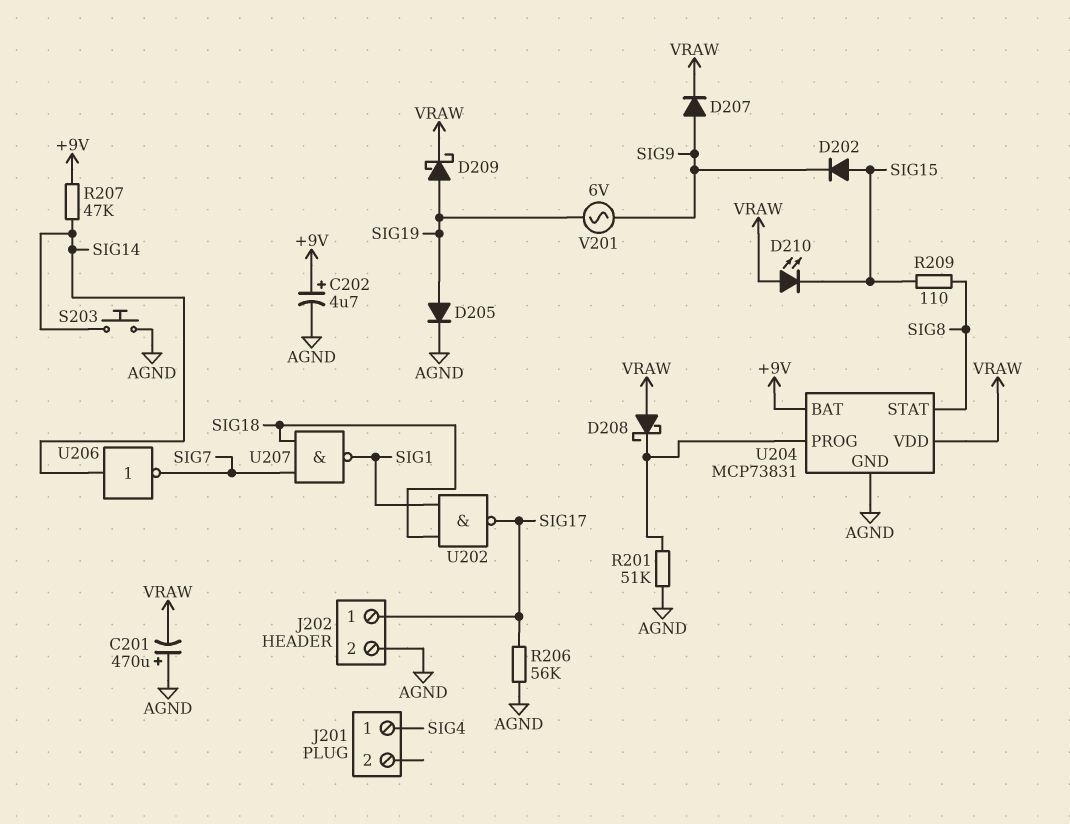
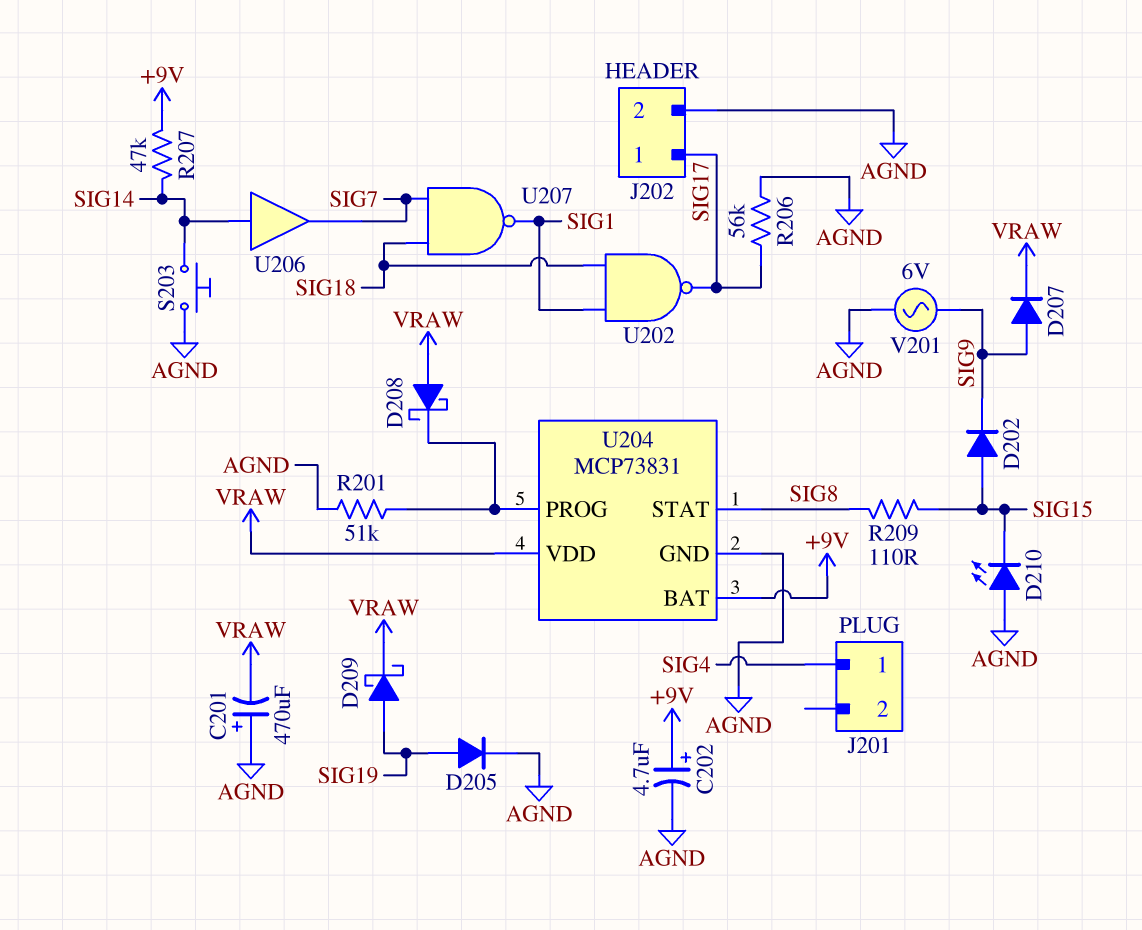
D210: LED (A VRAW, K SIG15) -> LED (A AGND, K SIG15)
U206: NOT (in SIG14, out SIG7) -> buffer (in SIG14, out SIG7)
V201: AC 6V (SIG9, SIG19) -> AC 6V (AGND, SIG9)

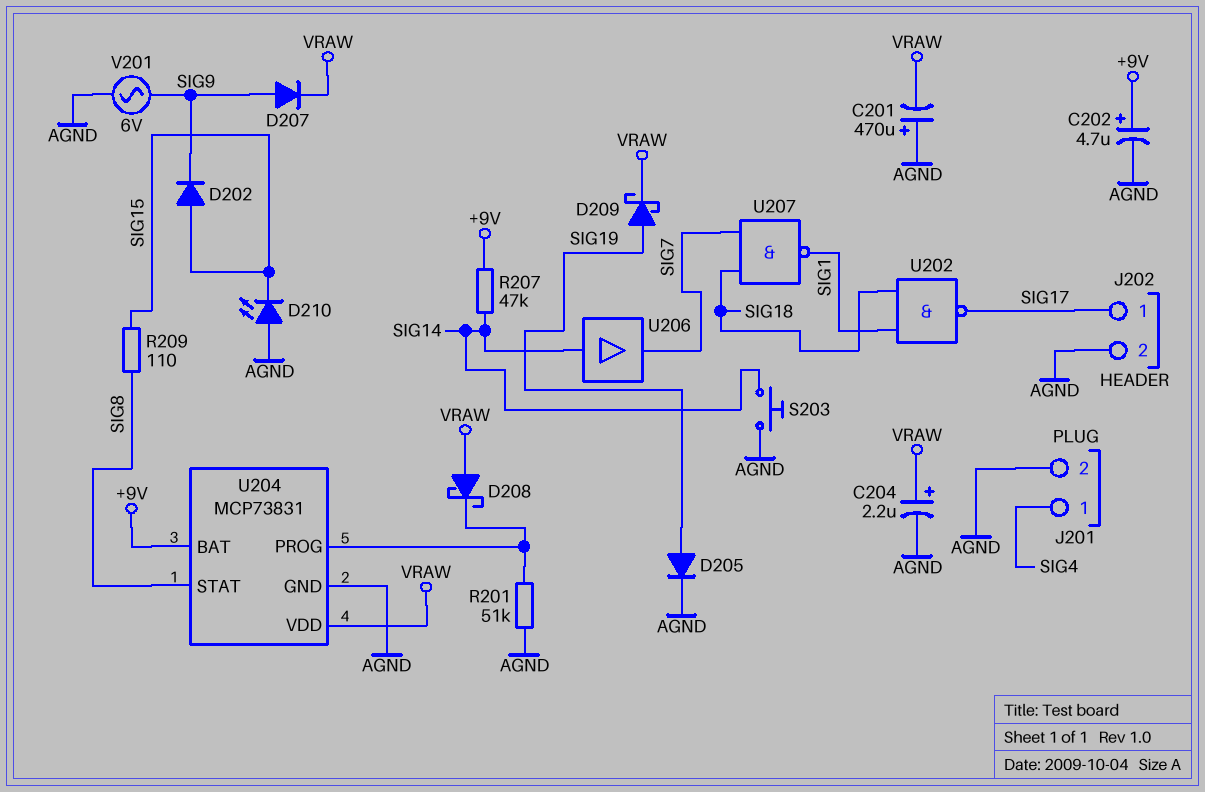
C204: none -> 2.2uF (plus VRAW, minus AGND)
J201 pin 2: none -> AGND
R206: 56k (AGND, SIG17) -> none

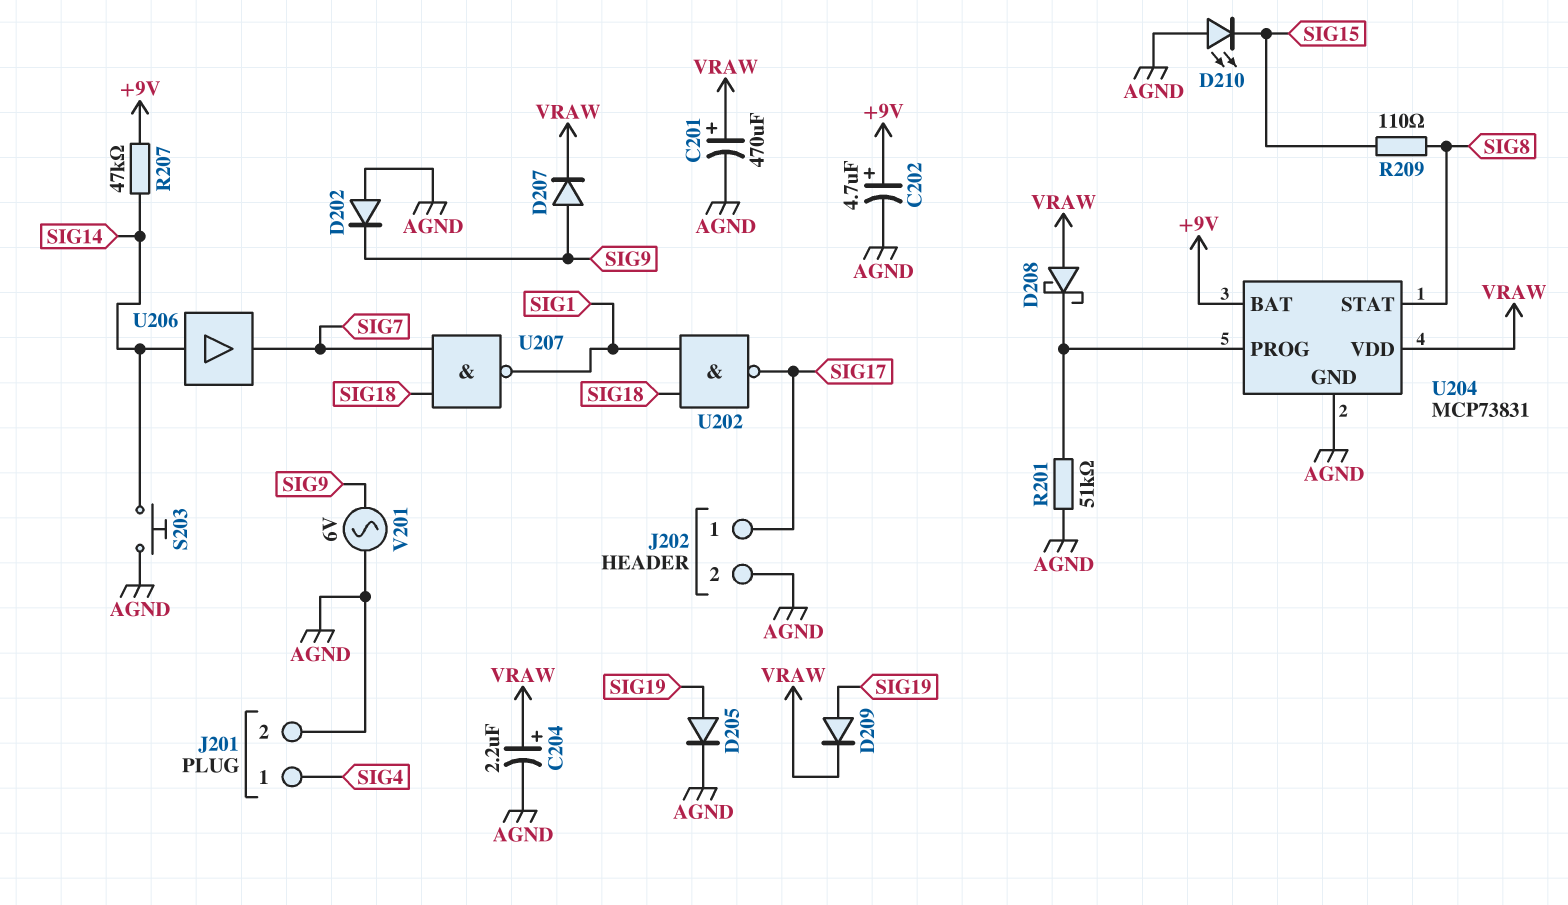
C201: 470uF (plus AGND, minus VRAW) -> 470uF (plus VRAW, minus AGND)
D202: diode (A SIG15, K SIG9) -> diode (A AGND, K SIG9)
D209: schottky (A SIG19, K VRAW) -> diode (A SIG19, K VRAW)

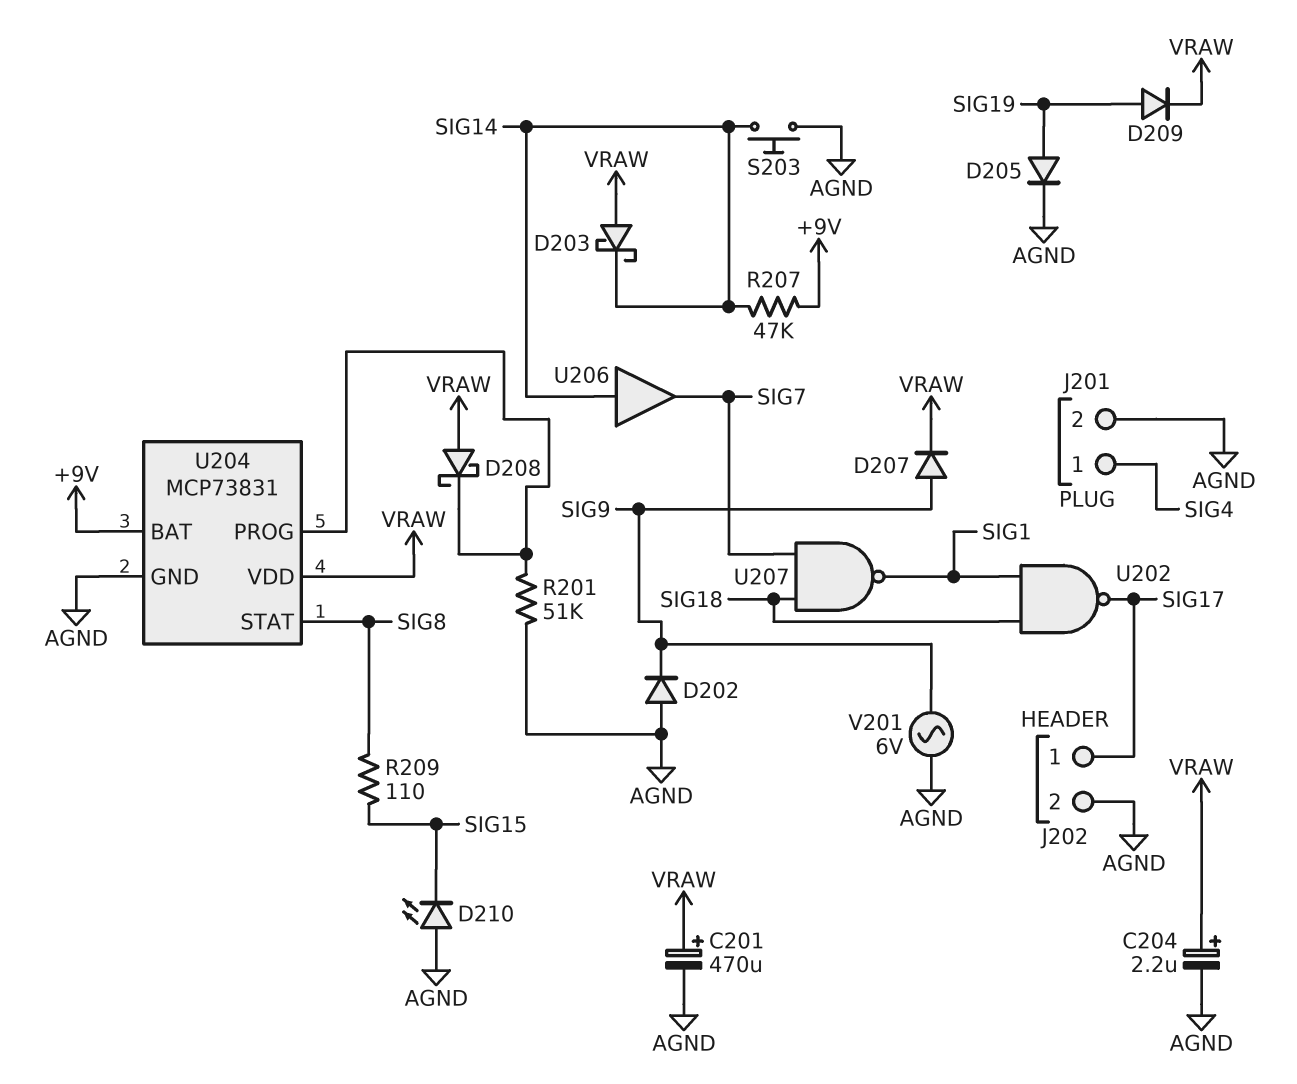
C202: 4.7uF (plus +9V, minus AGND) -> none
D203: none -> schottky (A VRAW, K SIG14)

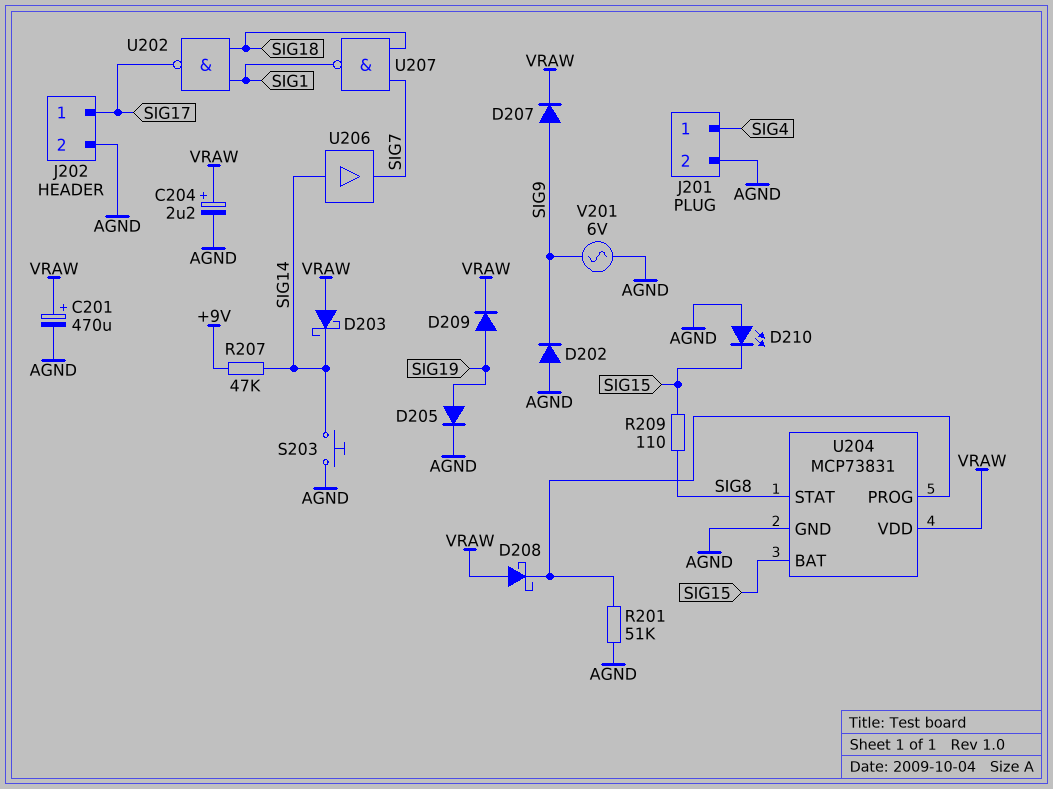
U204 pin BAT: +9V -> SIG15

